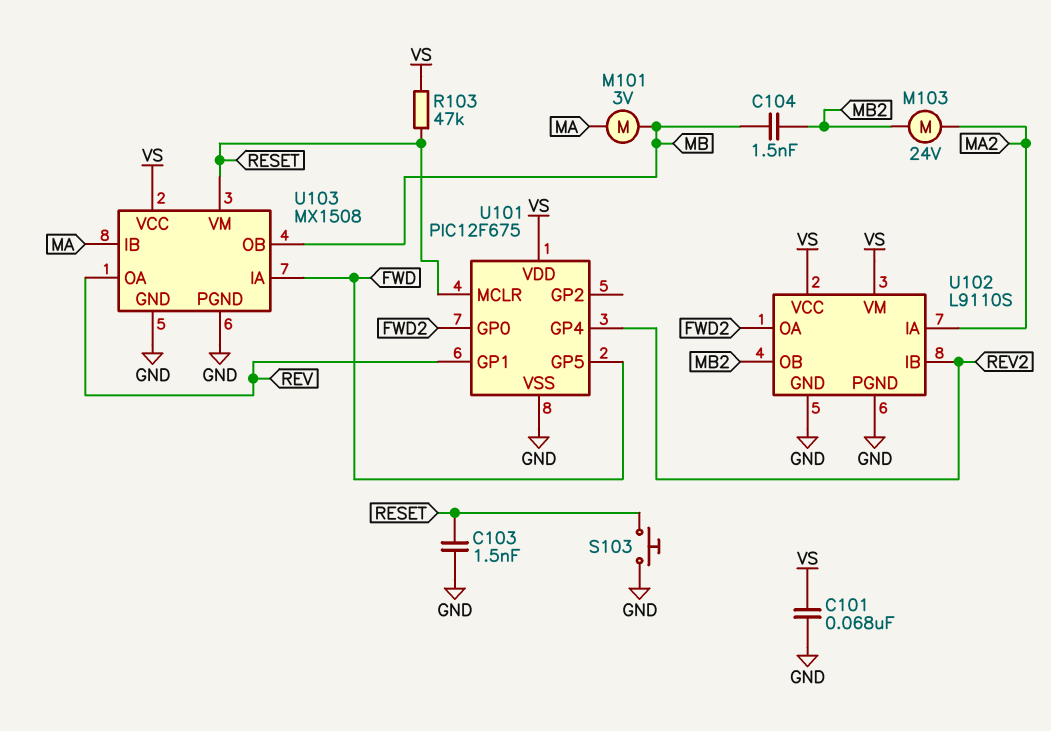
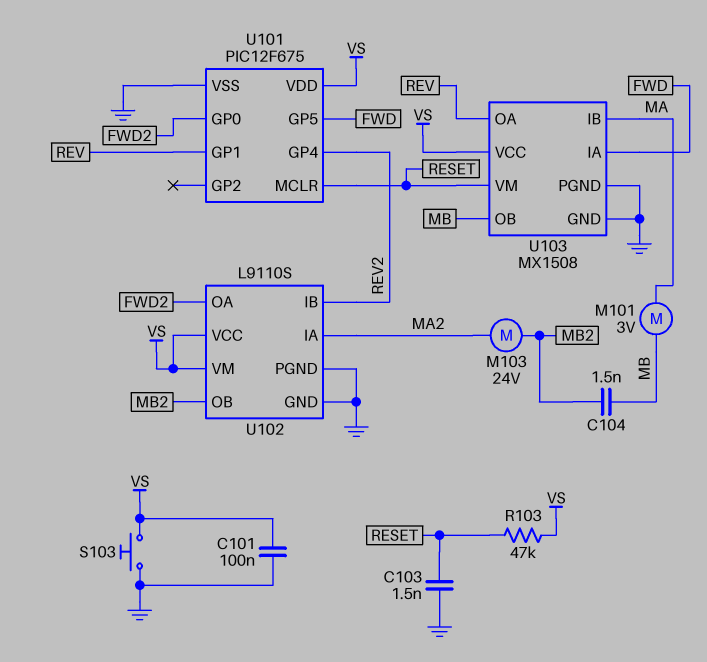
C101: 68nF (GND, VS) -> 100nF (GND, VS)
S103: button (GND, RESET) -> button (GND, VS)

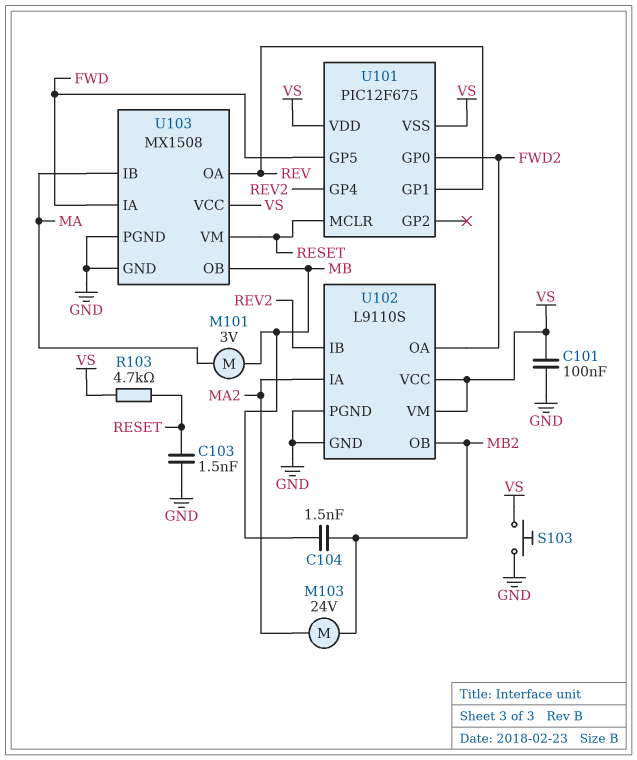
R103: 47k (RESET, VS) -> 4.7k (RESET, VS)
U101 pin VSS: GND -> VS

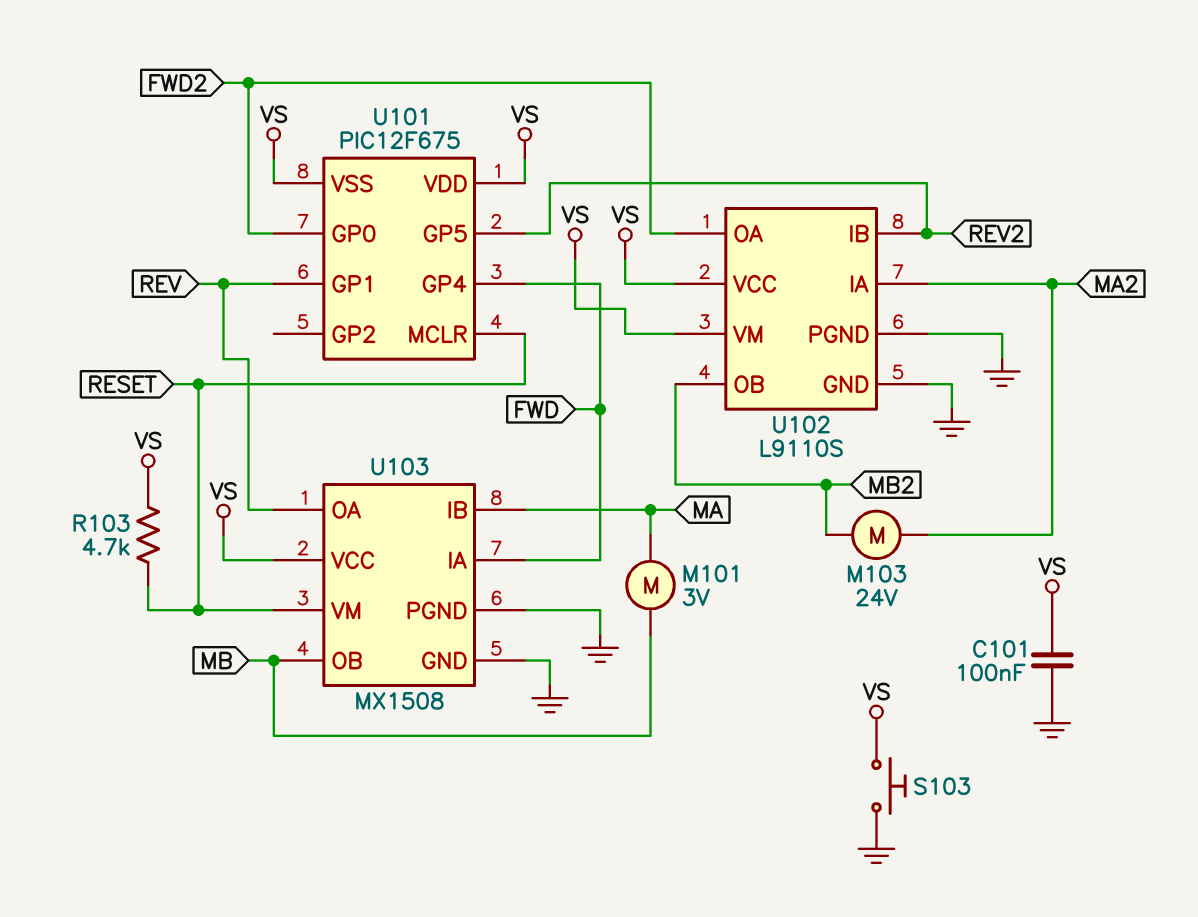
C103: 1.5nF (GND, RESET) -> none
C104: 1.5nF (MB, MB2) -> none
U101 pin GP4: REV2 -> FWD
U101 pin GP5: FWD -> REV2

